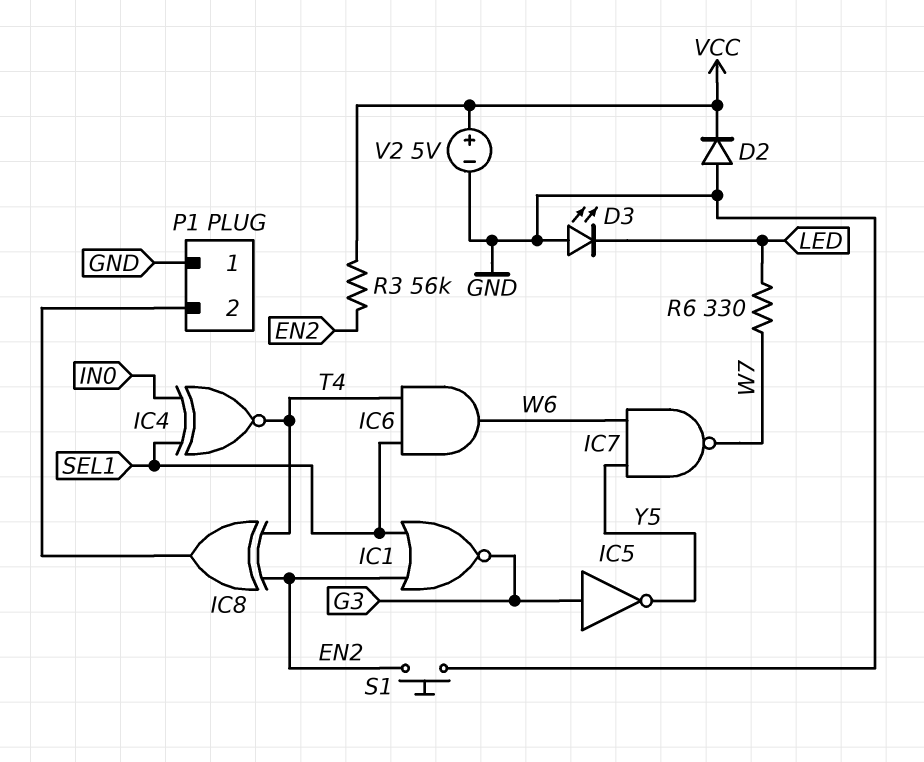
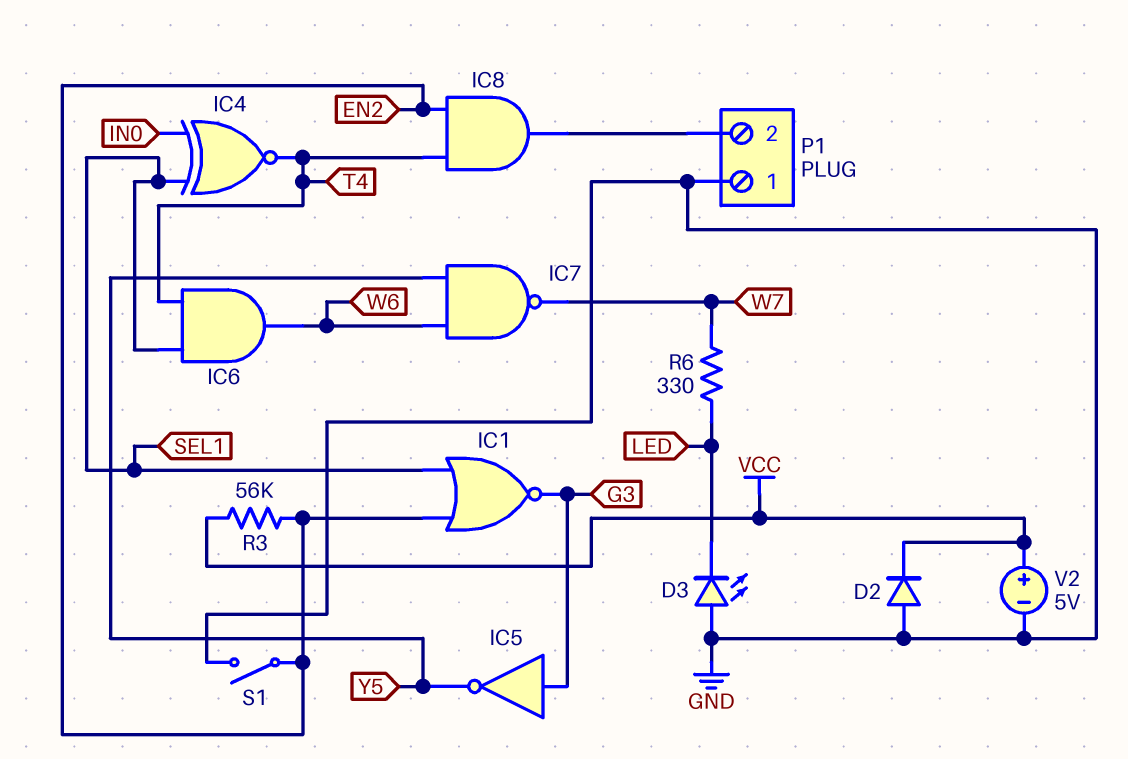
IC8: XOR (in EN2, in T4, out P1/2) -> AND (in EN2, in T4, out P1/2)
S1: button (EN2, GND) -> switch (EN2, GND)

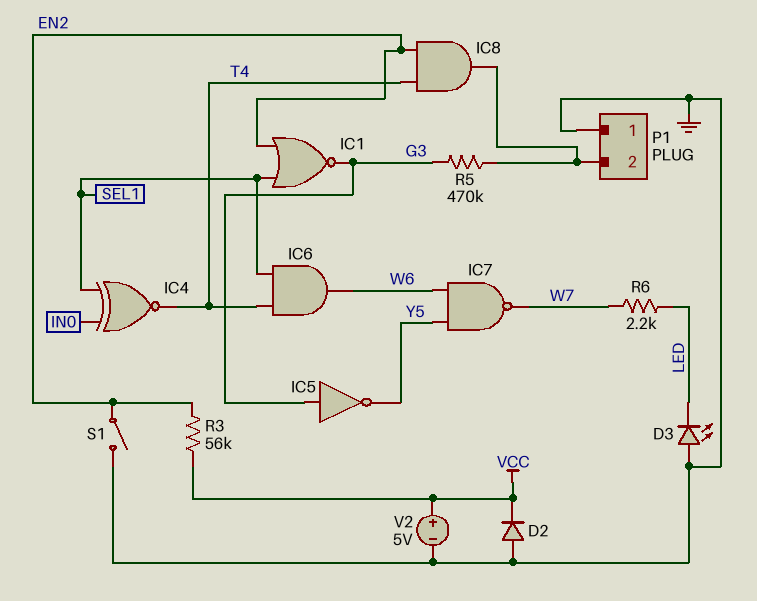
R5: none -> 470k (G3, P1/2)
R6: 330 (LED, W7) -> 2.2k (LED, W7)

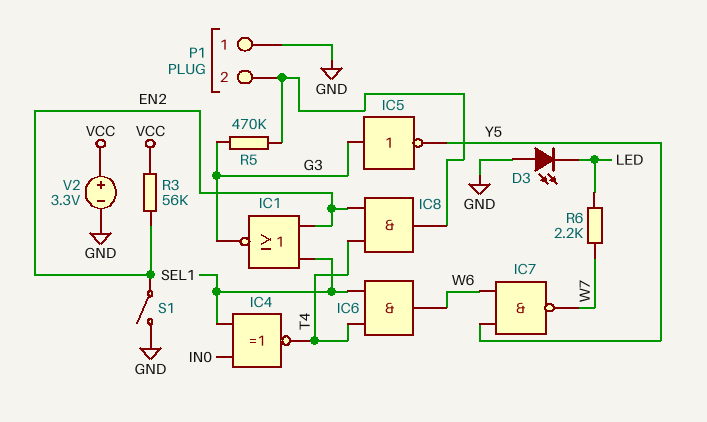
D2: diode (A GND, K VCC) -> none
V2: 5V (plus VCC, minus GND) -> 3.3V (plus VCC, minus GND)

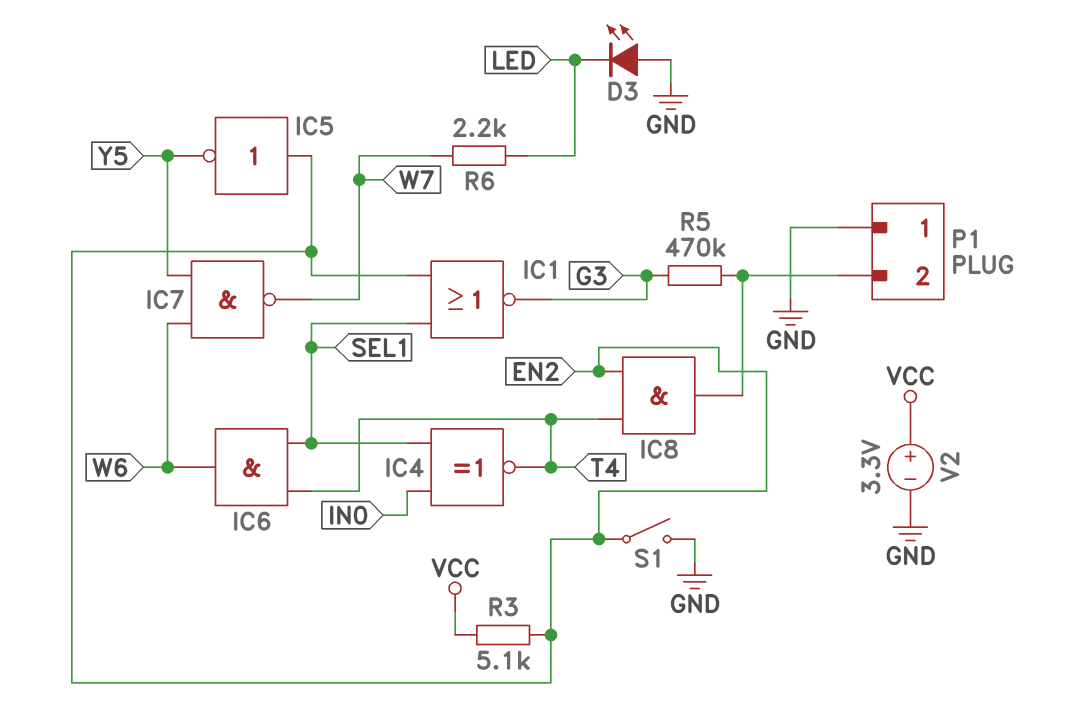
IC5: NOT (in G3, out Y5) -> NOT (in EN2, out Y5)
R3: 56k (EN2, VCC) -> 5.1k (EN2, VCC)

